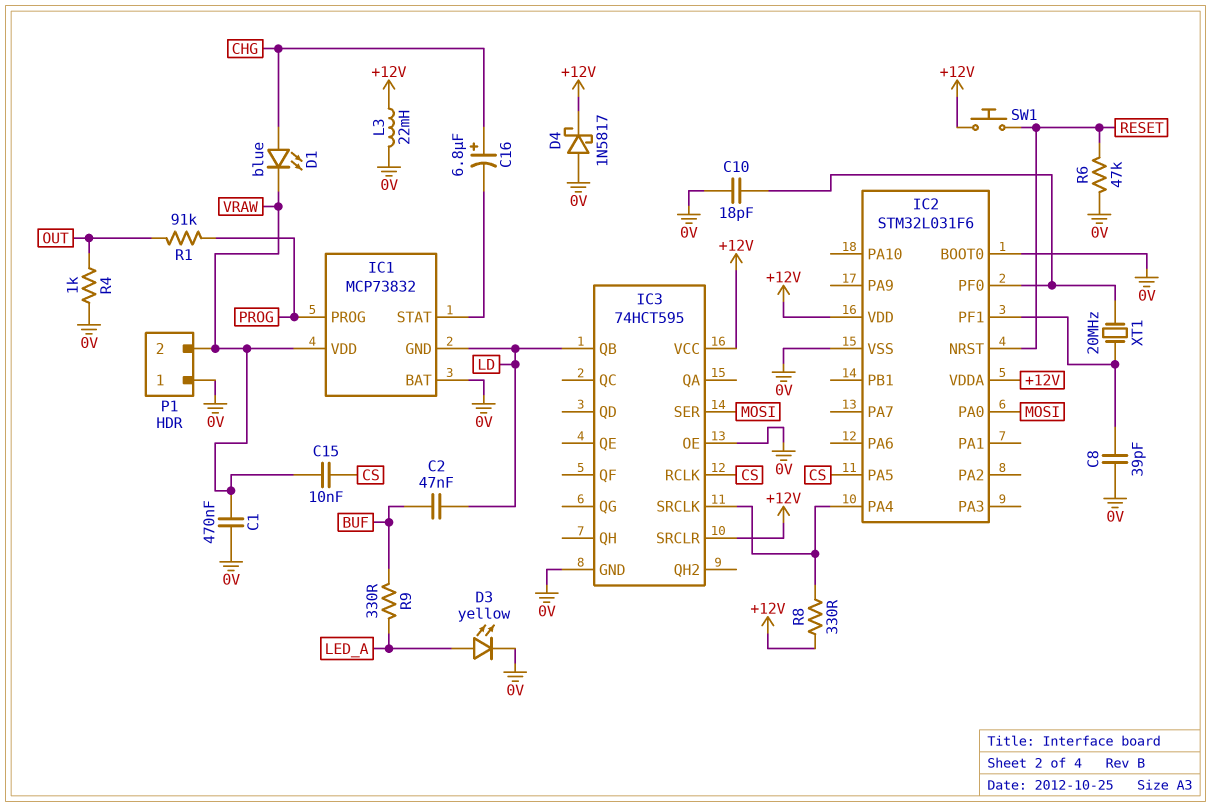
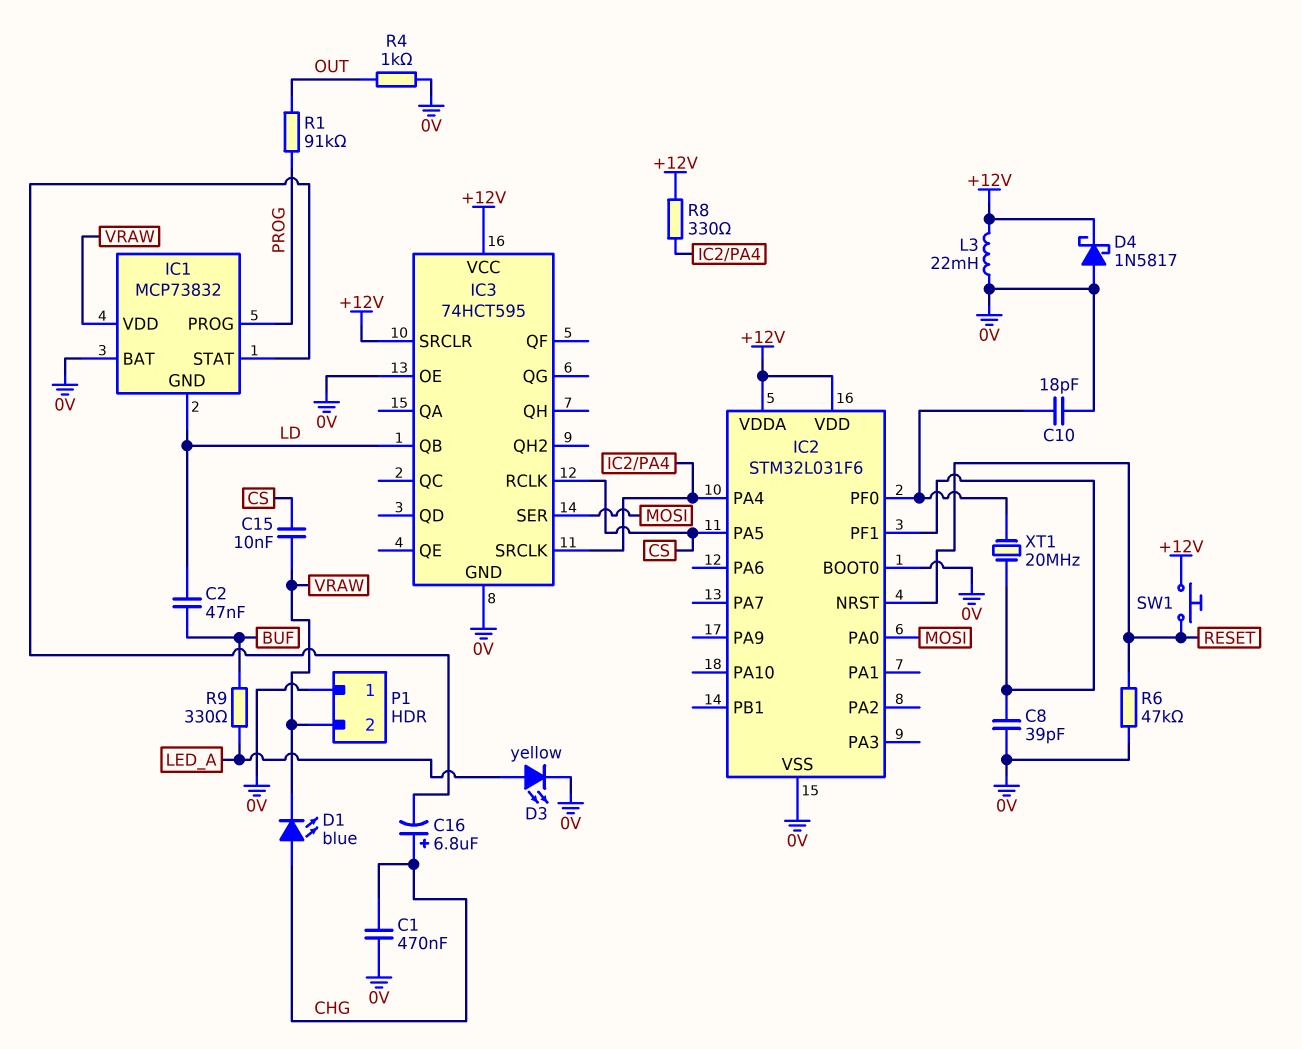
C1: 470nF (0V, VRAW) -> 470nF (0V, CHG)

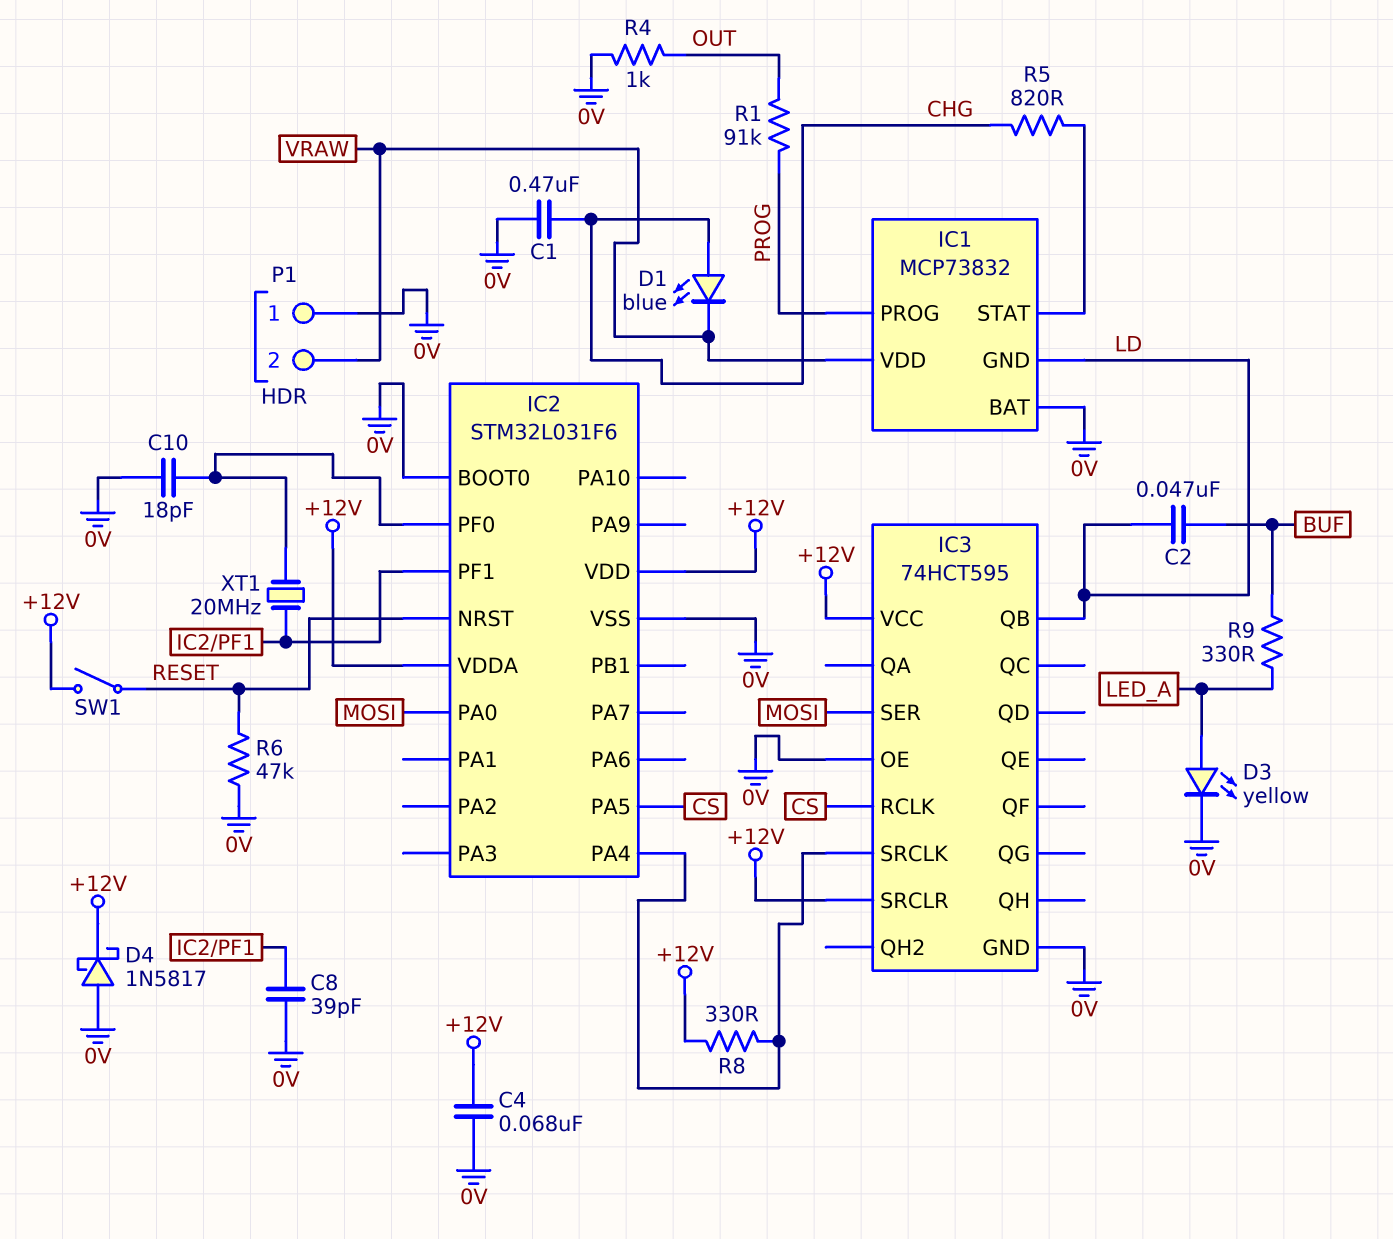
C4: none -> 68nF (+12V, 0V)
C15: 10nF (CS, VRAW) -> none
C16: 6.8uF (plus CHG, minus IC1/STAT) -> none
L3: 22mH (+12V, 0V) -> none
R5: none -> 820 (CHG, IC1/STAT)
SW1: button (+12V, RESET) -> switch (+12V, RESET)

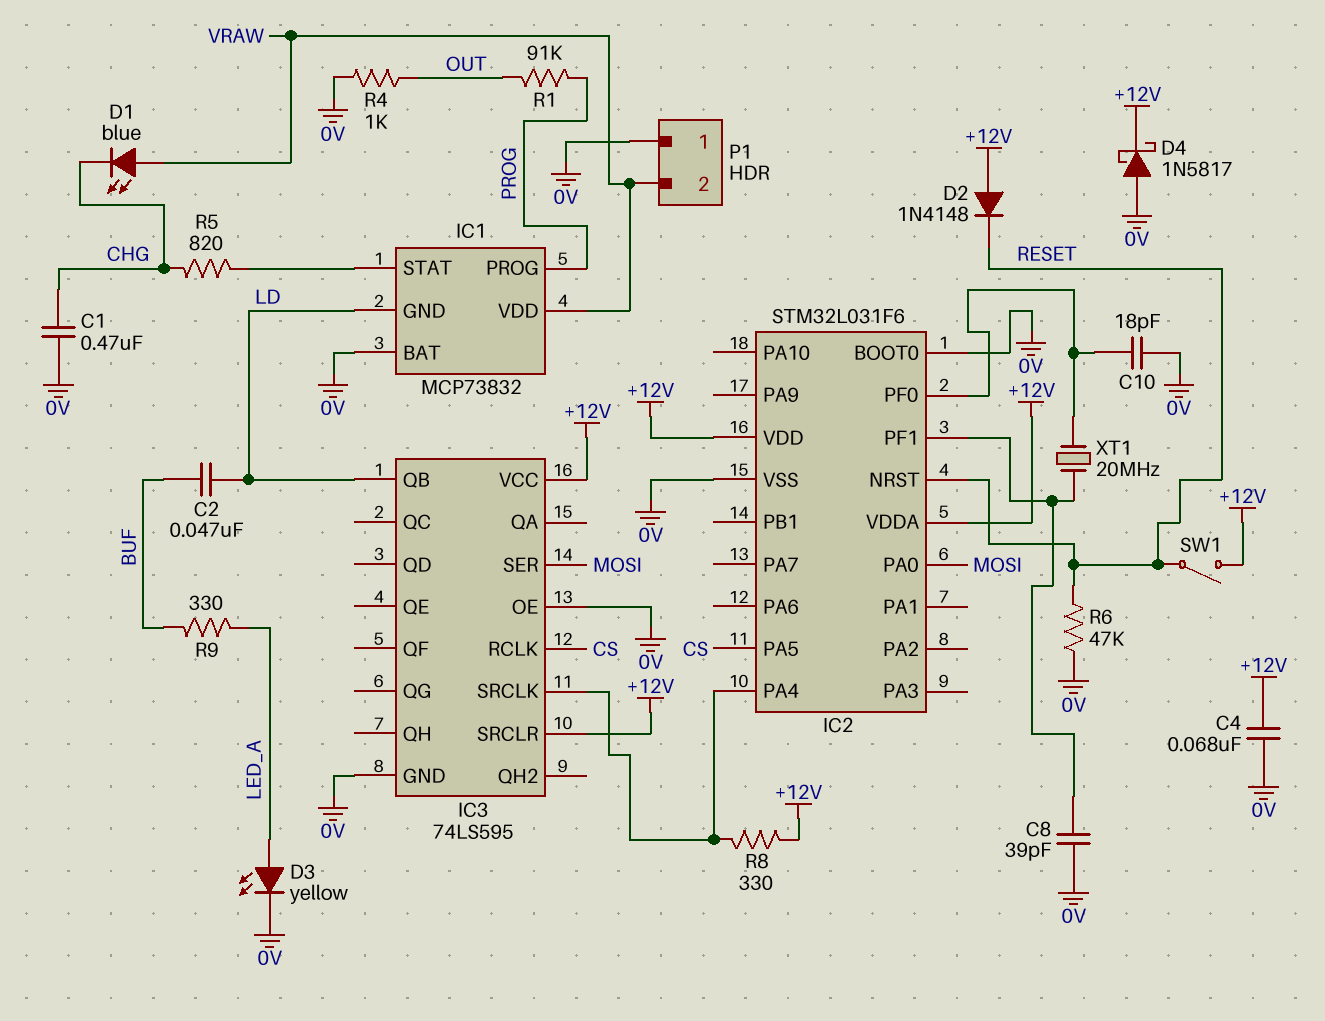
D1: LED blue (A CHG, K VRAW) -> LED blue (A VRAW, K CHG)
D2: none -> diode 1N4148 (A +12V, K RESET)
IC3: 74HCT595 -> 74LS595

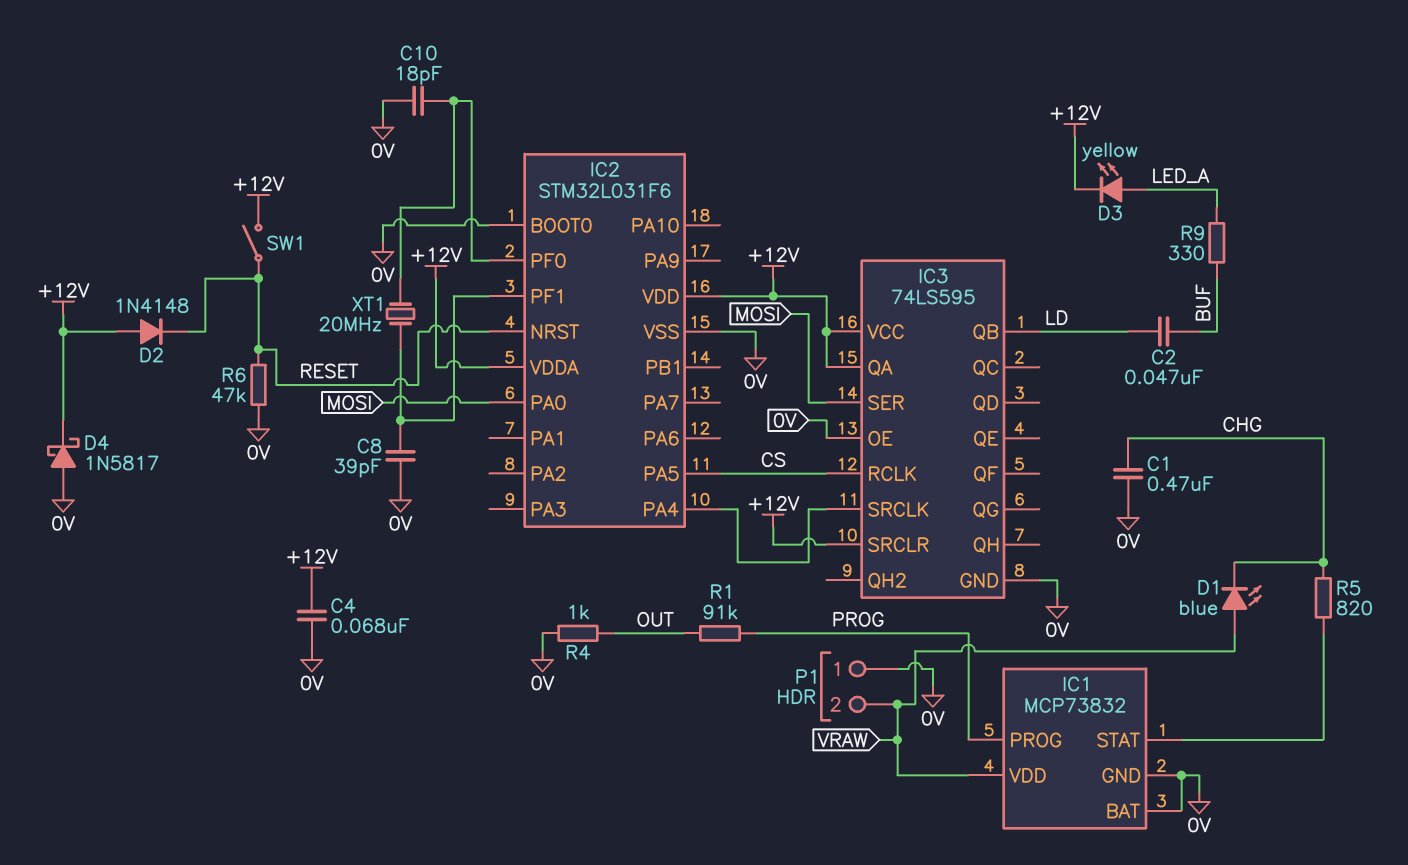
D3: LED yellow (A LED_A, K 0V) -> LED yellow (A LED_A, K +12V)
IC1 pin GND: LD -> 0V
IC3 pin QA: none -> +12V
R8: 330 (+12V, IC2/PA4) -> none

